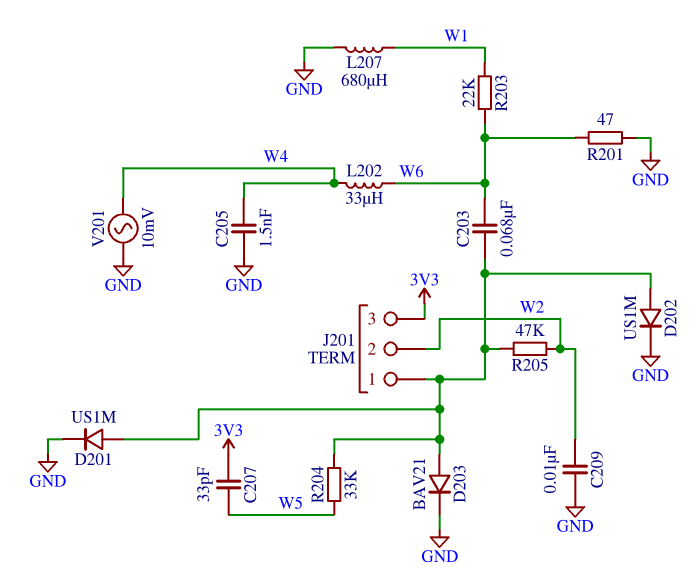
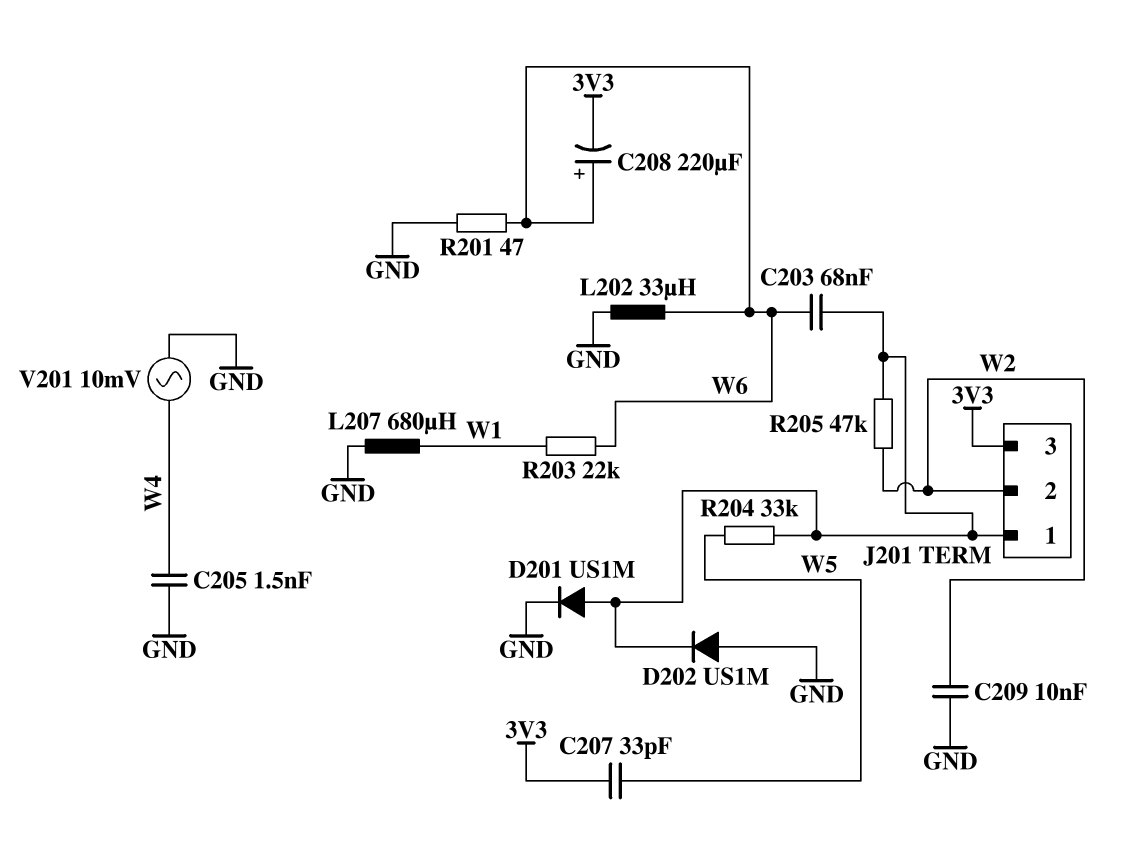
C208: none -> 220uF (plus W6, minus 3V3)
D202: diode US1M (A J201/1, K GND) -> diode US1M (A GND, K J201/1)
D203: diode BAV21 (A J201/1, K GND) -> none
L202: 33uH (W4, W6) -> 33uH (GND, W6)

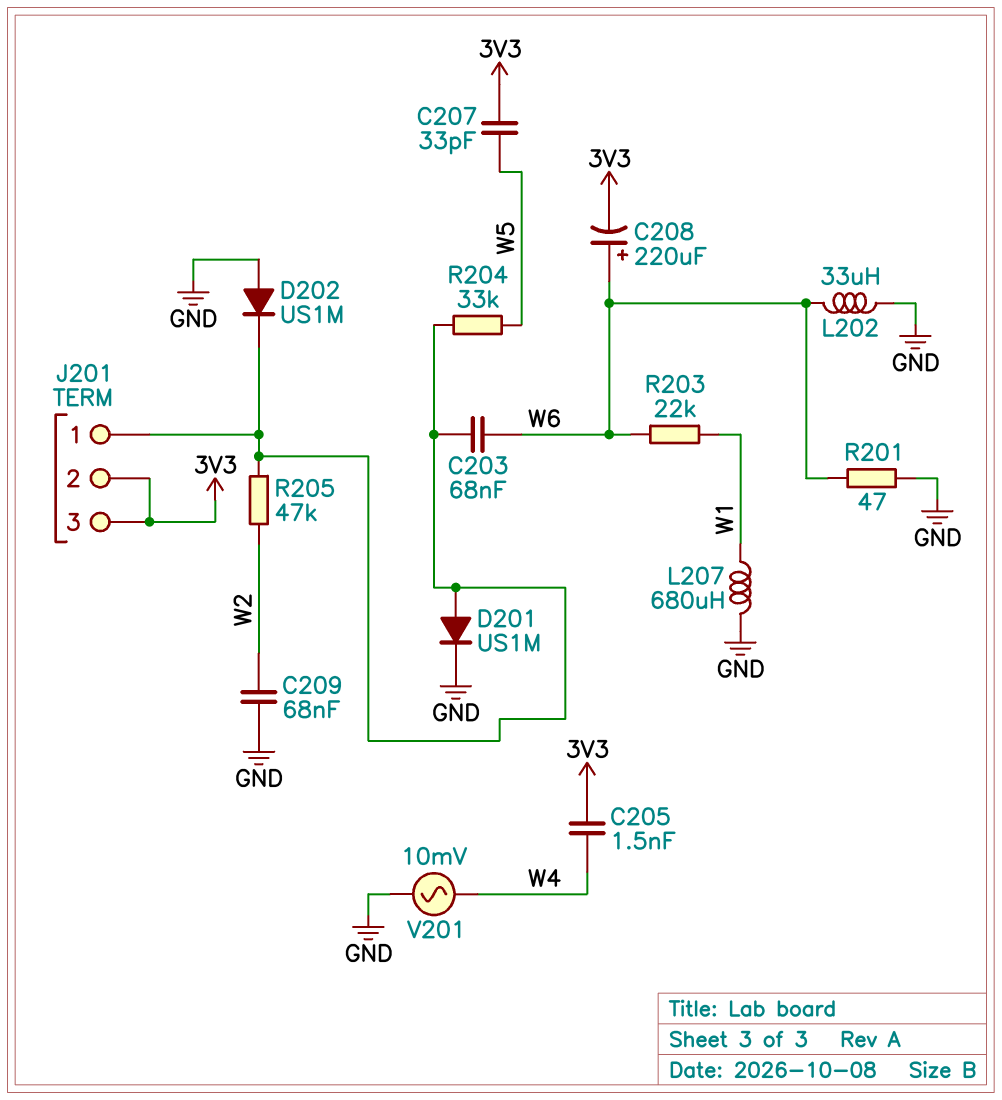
C205: 1.5nF (GND, W4) -> 1.5nF (3V3, W4)
C209: 10nF (GND, W2) -> 68nF (GND, W2)
J201 pin 2: W2 -> 3V3

